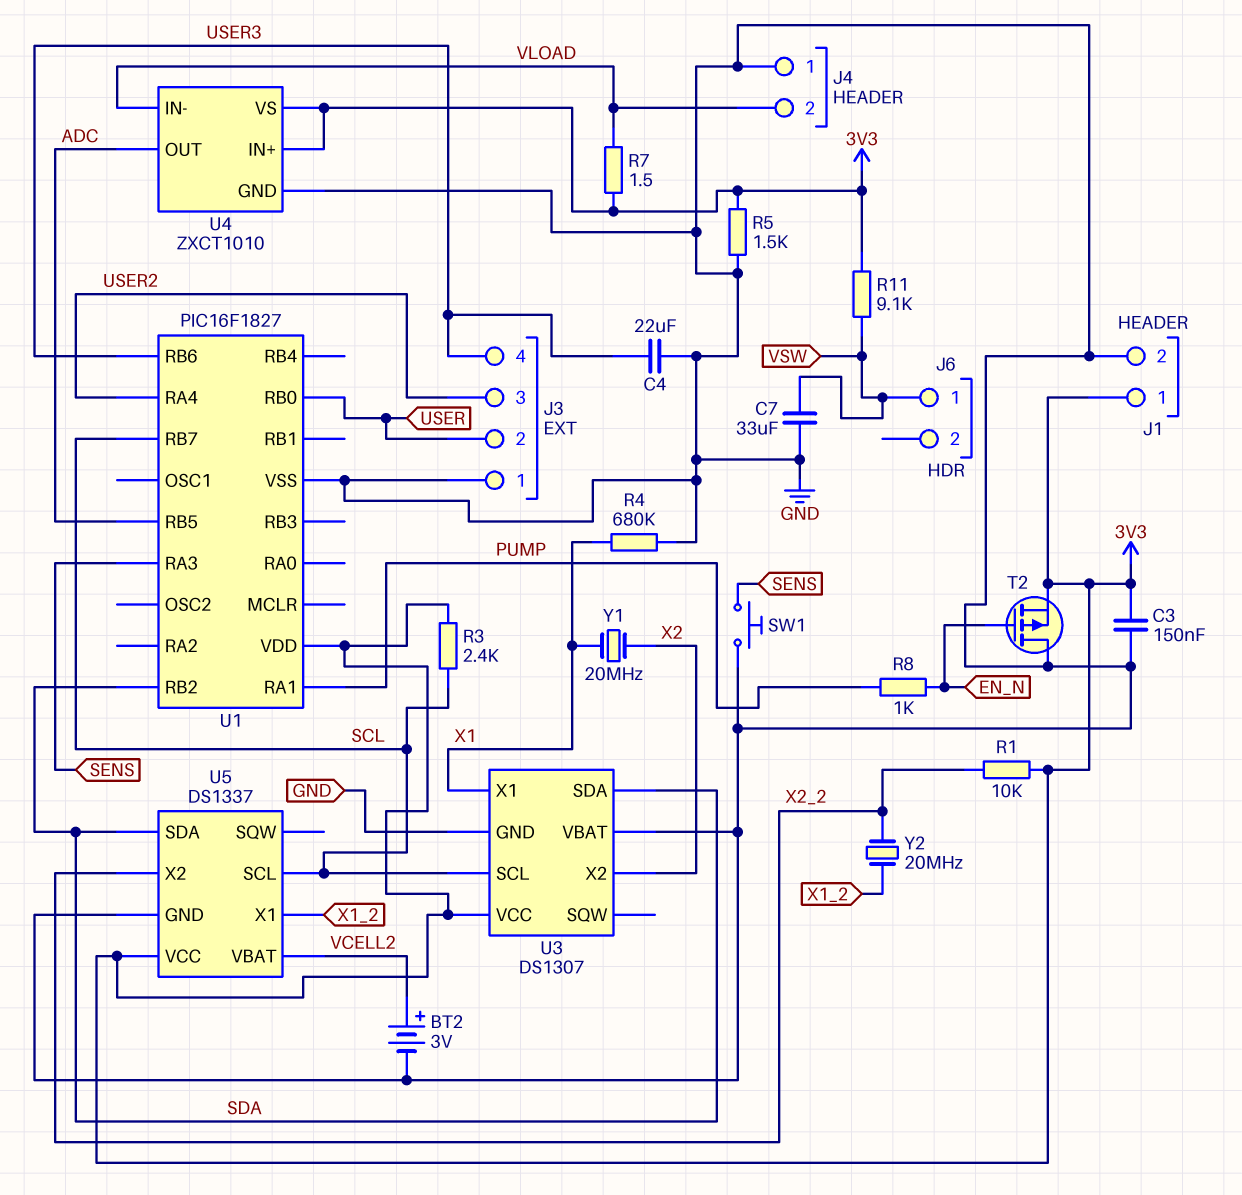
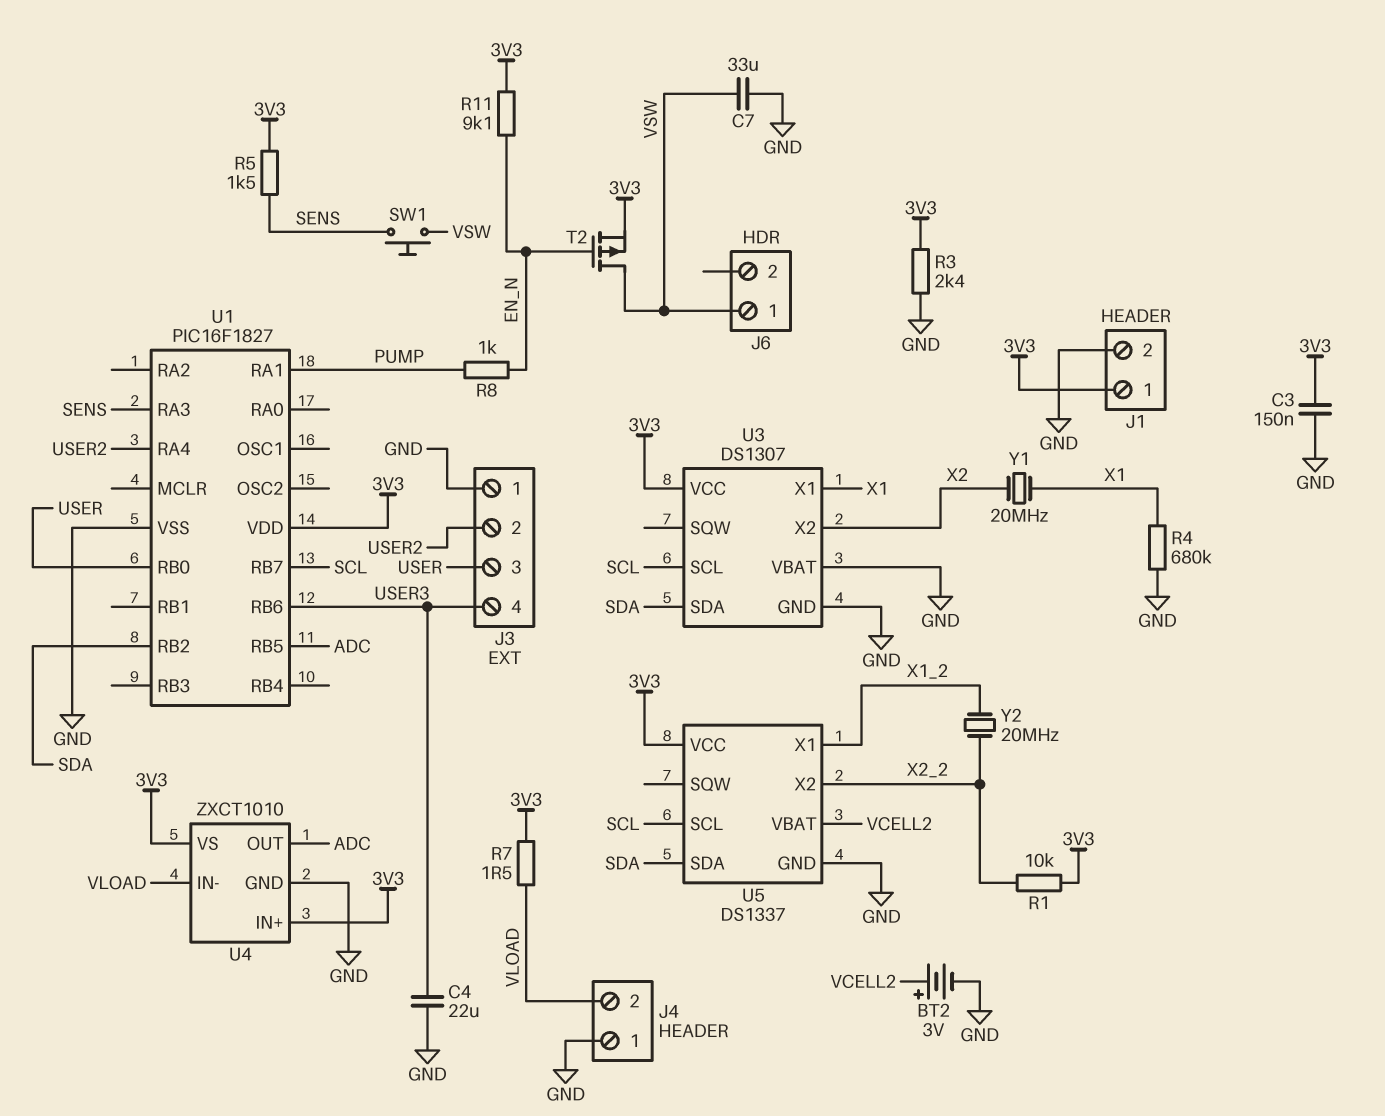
J3 pin 2: USER -> USER2
J3 pin 3: USER2 -> USER
R3: 2.4k (3V3, SCL) -> 2.4k (3V3, GND)
R5: 1.5k (3V3, GND) -> 1.5k (3V3, SENS)
R11: 9.1k (3V3, VSW) -> 9.1k (3V3, EN_N)
SW1: button (GND, SENS) -> button (SENS, VSW)
T2: PMOS (G EN_N, D GND, S 3V3) -> PMOS (G EN_N, D VSW, S 3V3)

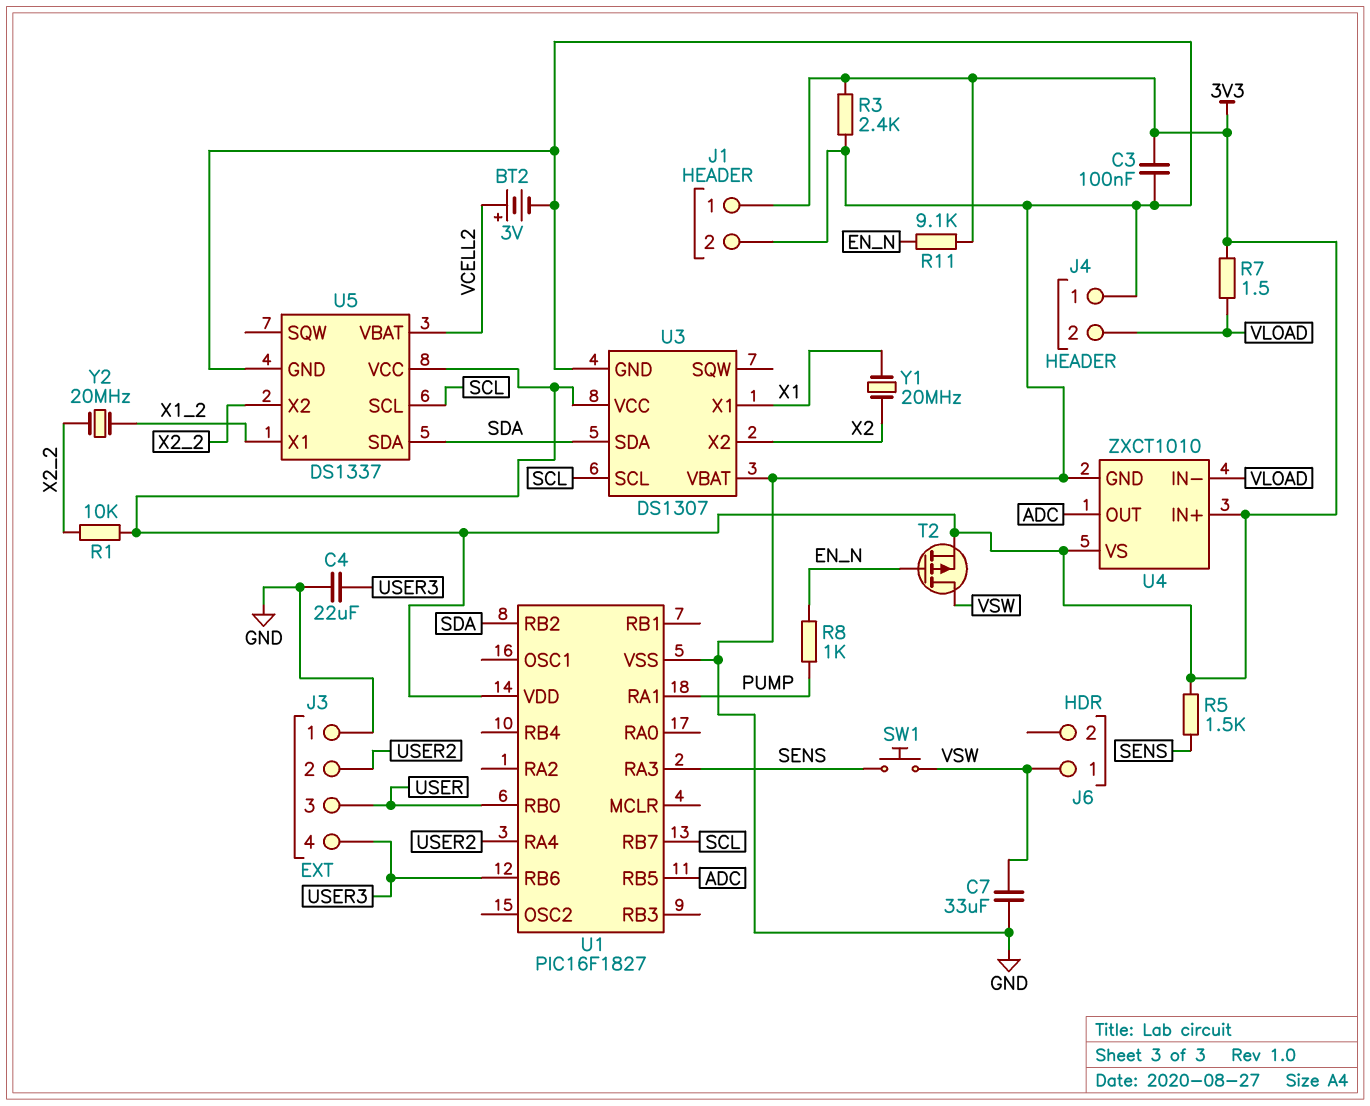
C3: 150nF (3V3, GND) -> 100nF (3V3, GND)
R4: 680k (GND, X1) -> none

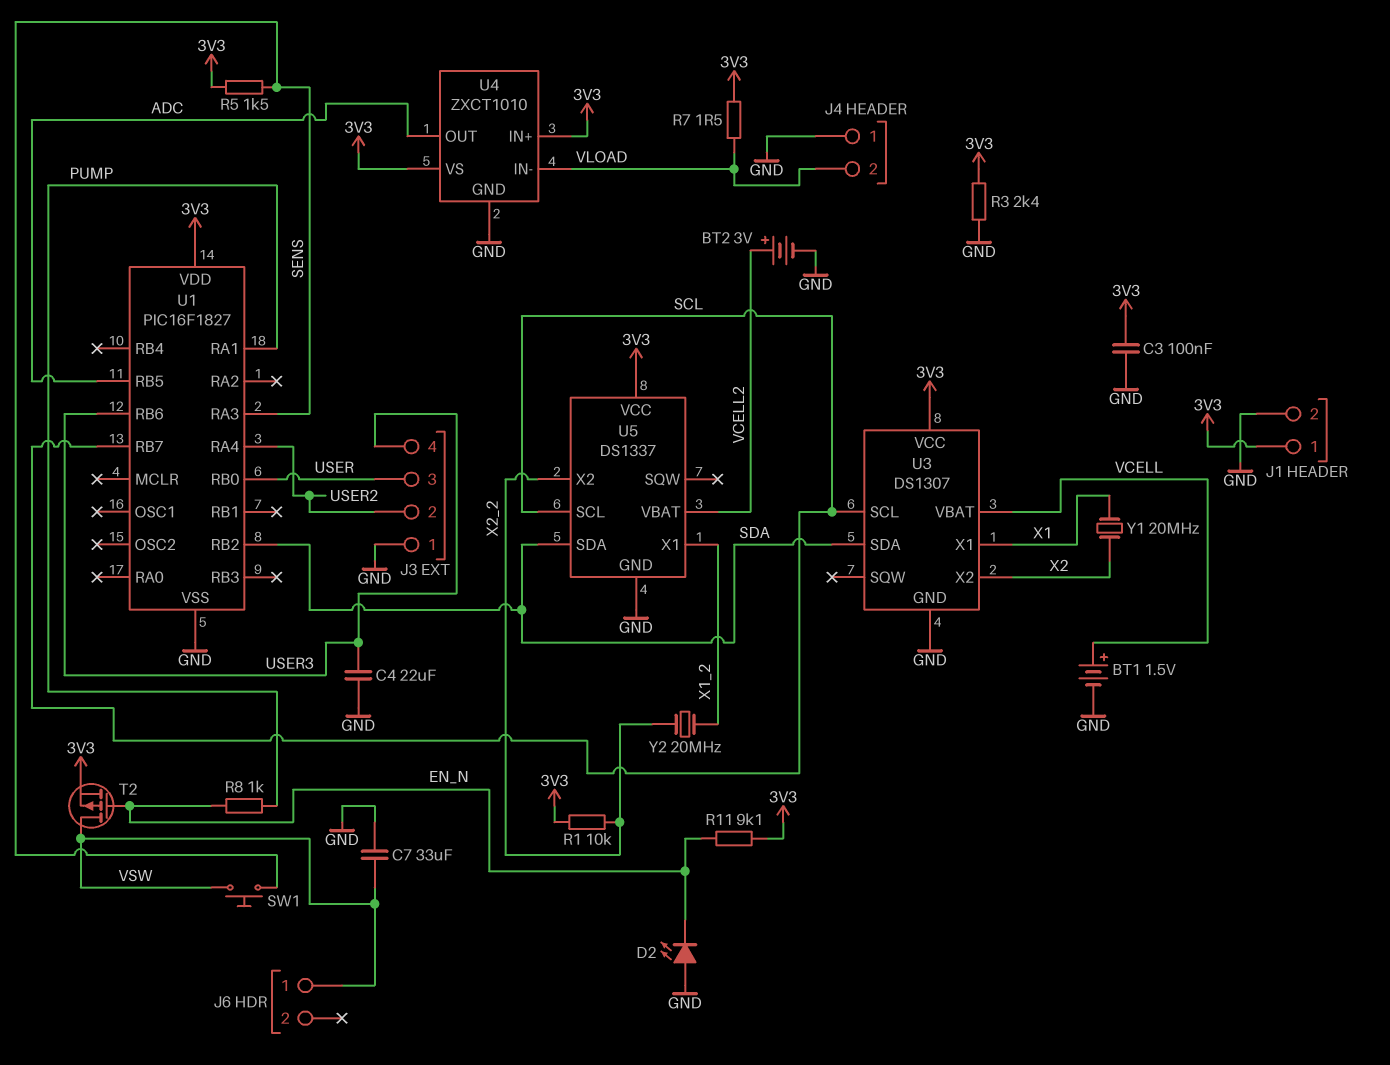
BT1: none -> 1.5V (plus VCELL, minus GND)
D2: none -> LED (A GND, K EN_N)
U3 pin VBAT: GND -> VCELL

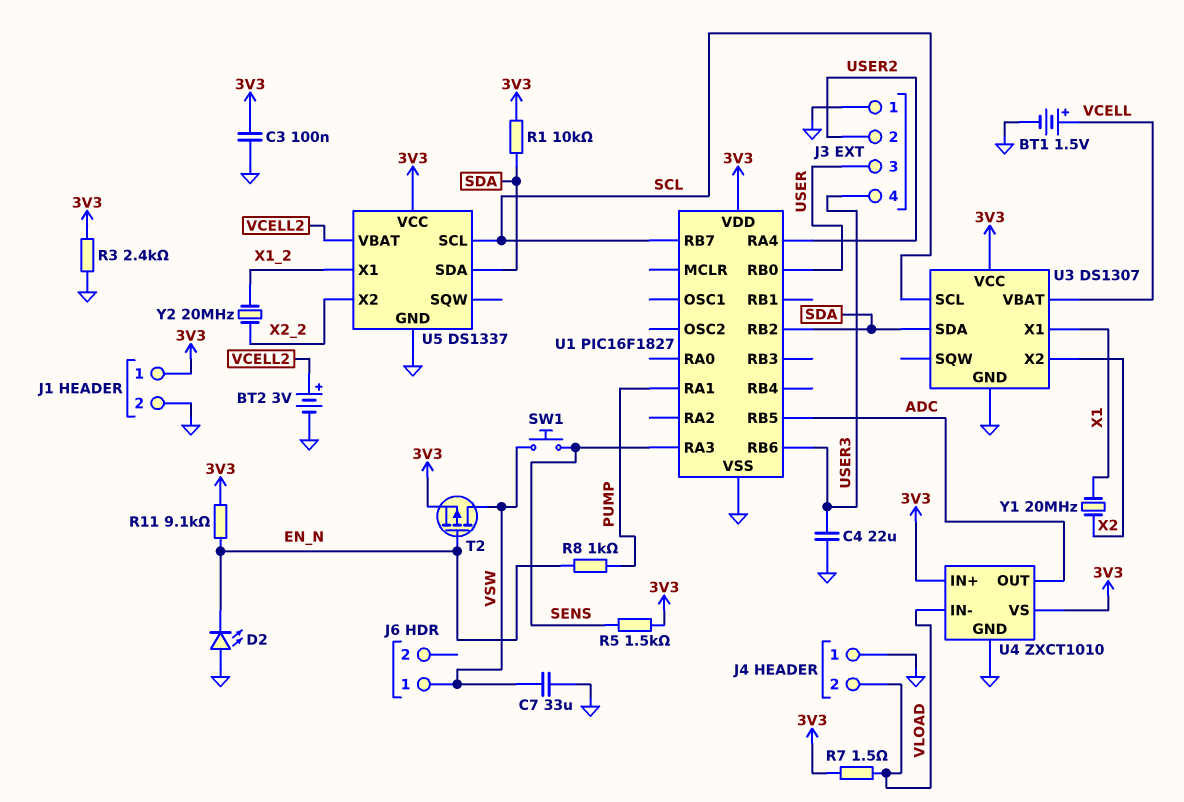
R1: 10k (3V3, X2_2) -> 10k (3V3, SDA)

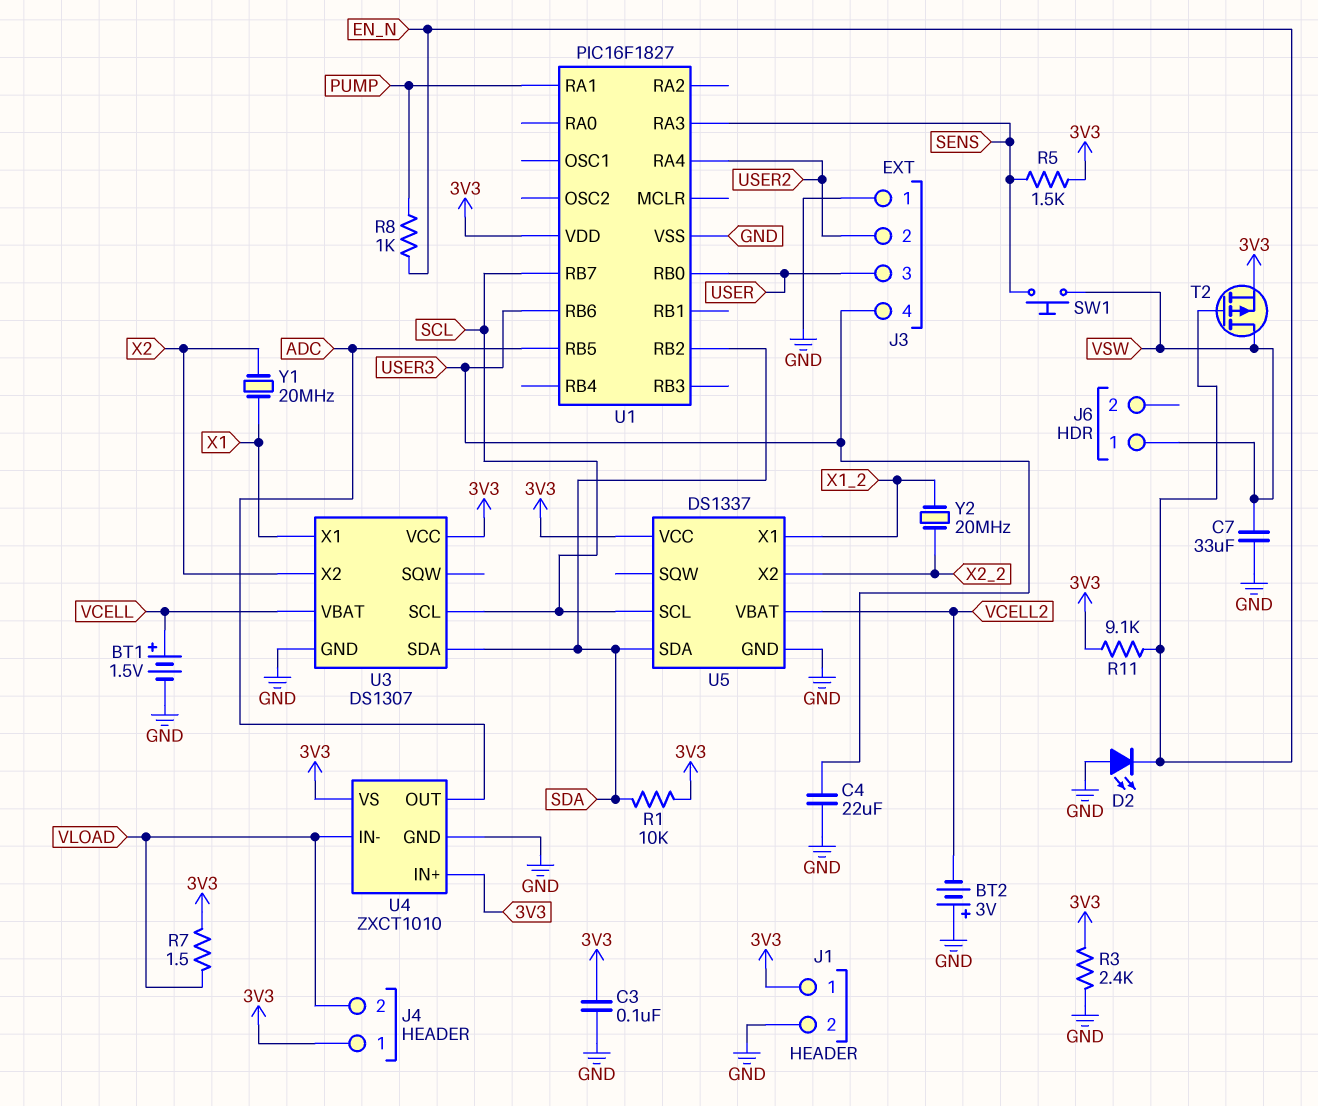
BT2: 3V (plus VCELL2, minus GND) -> 3V (plus GND, minus VCELL2)
J4 pin 1: GND -> 3V3

